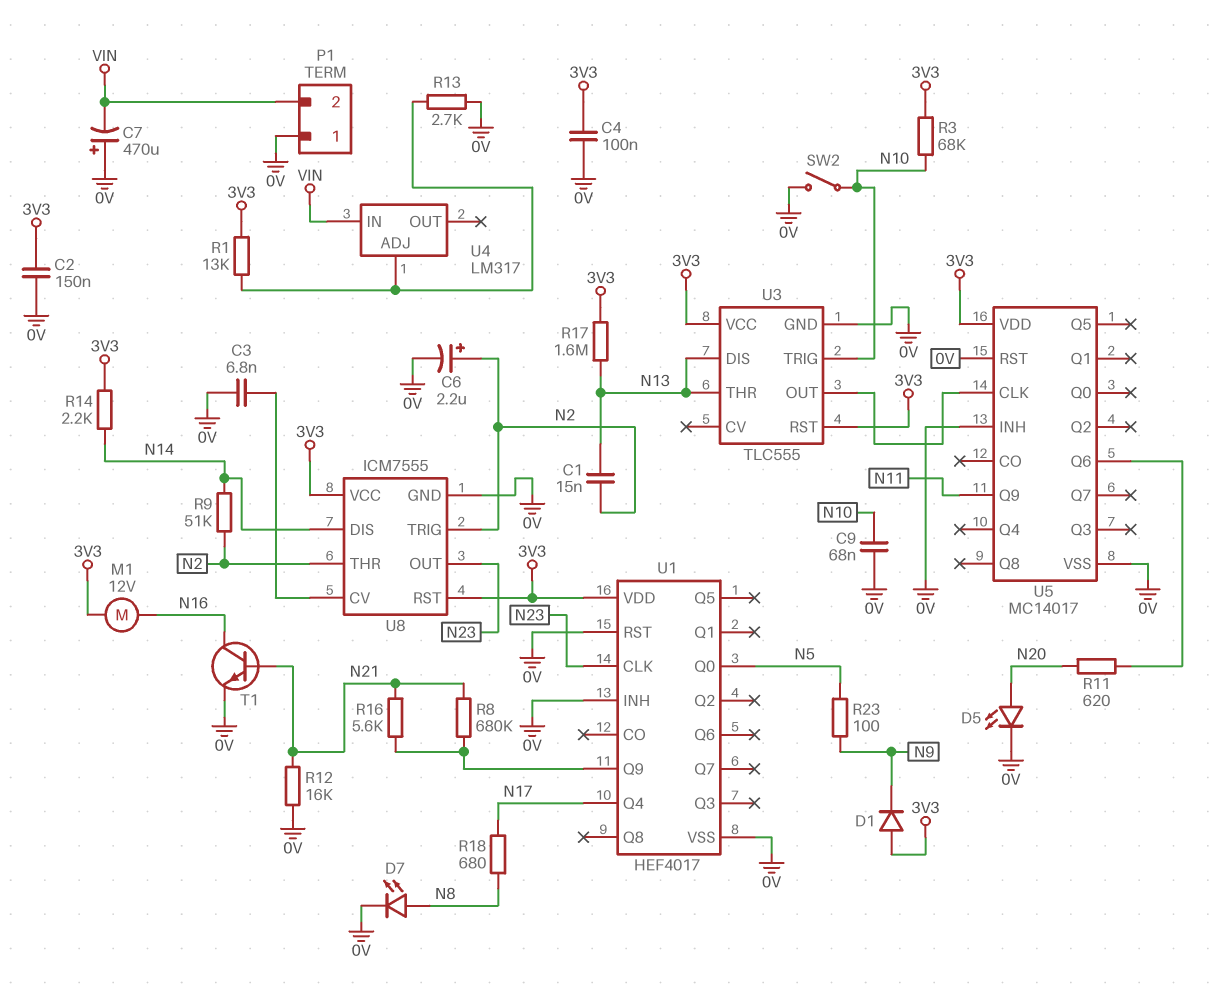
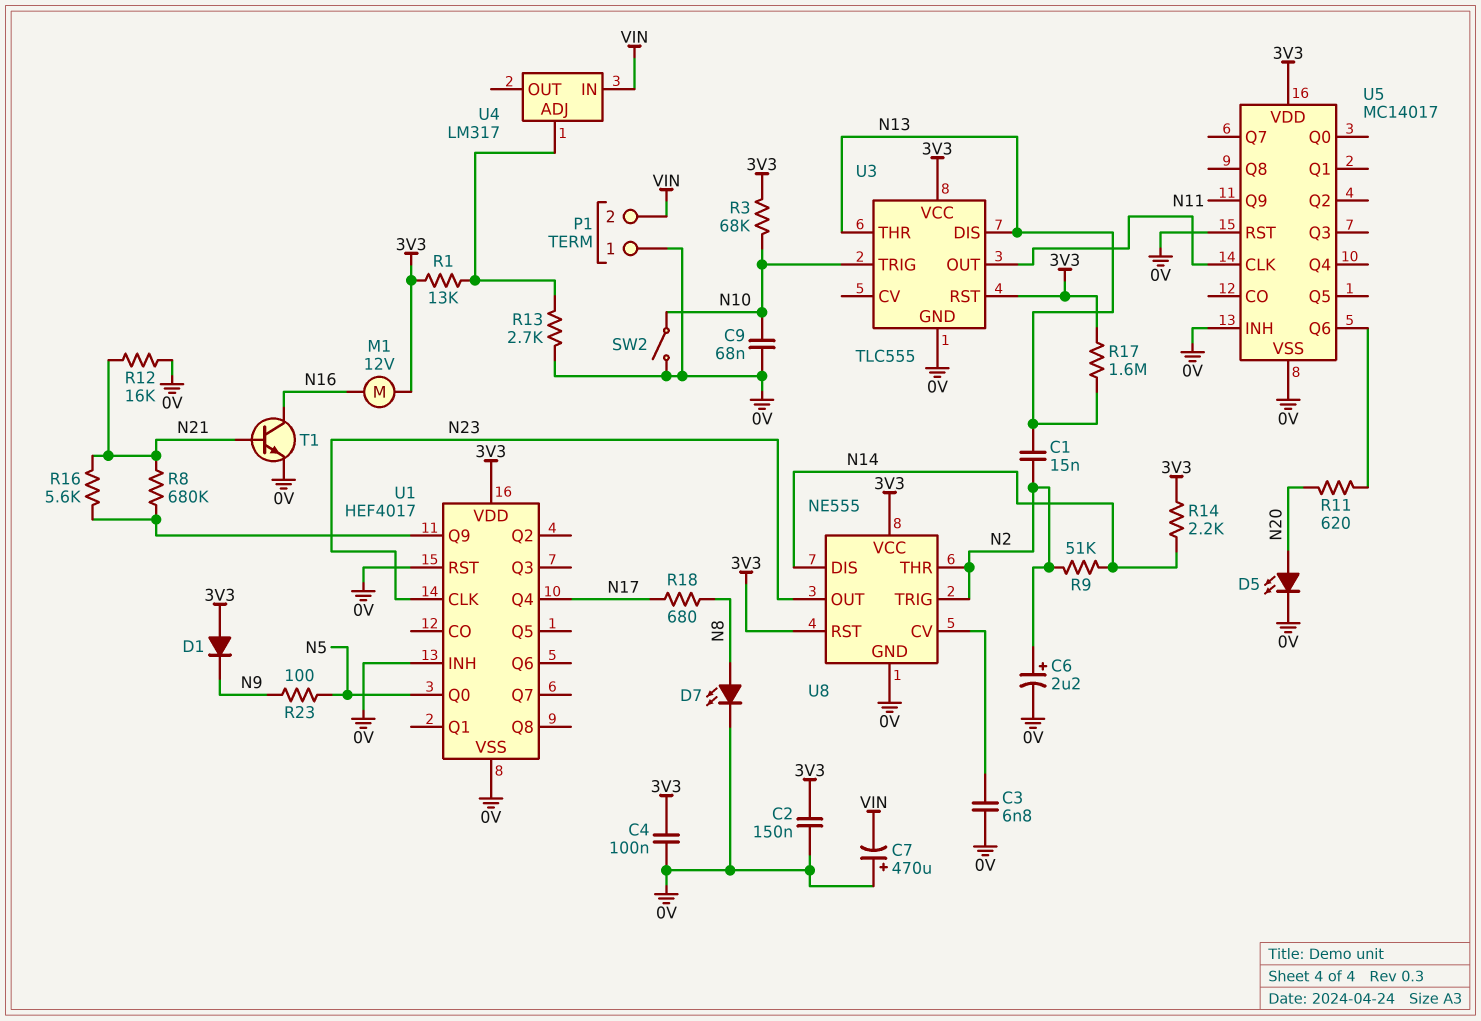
U8: ICM7555 -> NE555

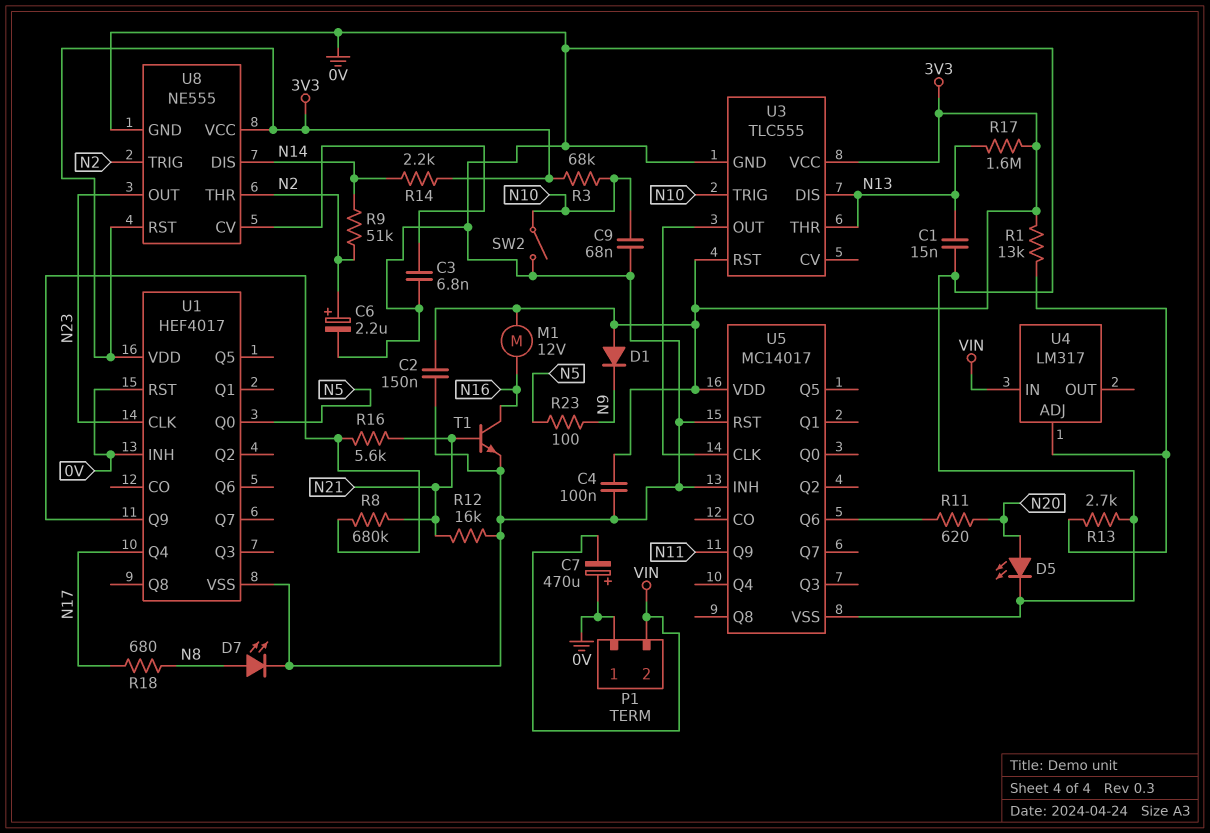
C1: 15nF (N2, N13) -> 15nF (0V, N13)

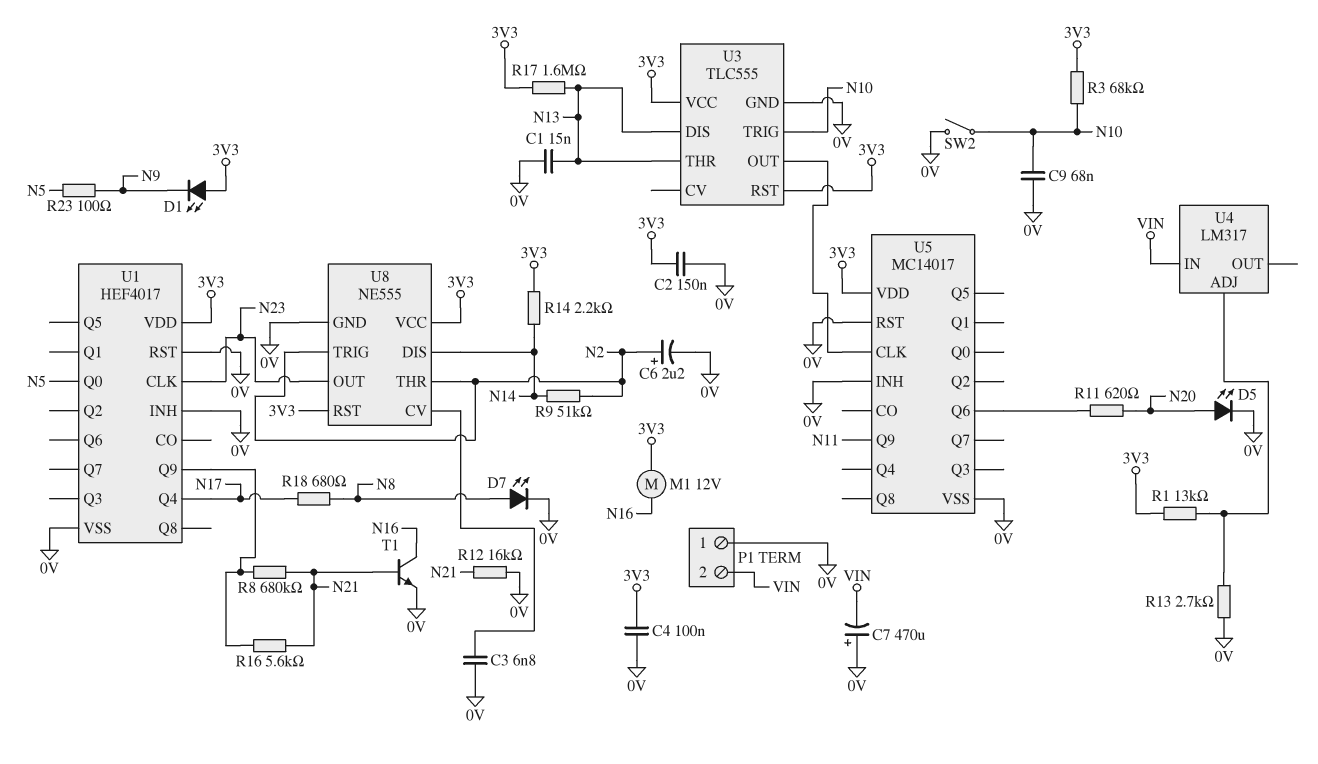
D1: diode (A 3V3, K N9) -> LED (A 3V3, K N9)

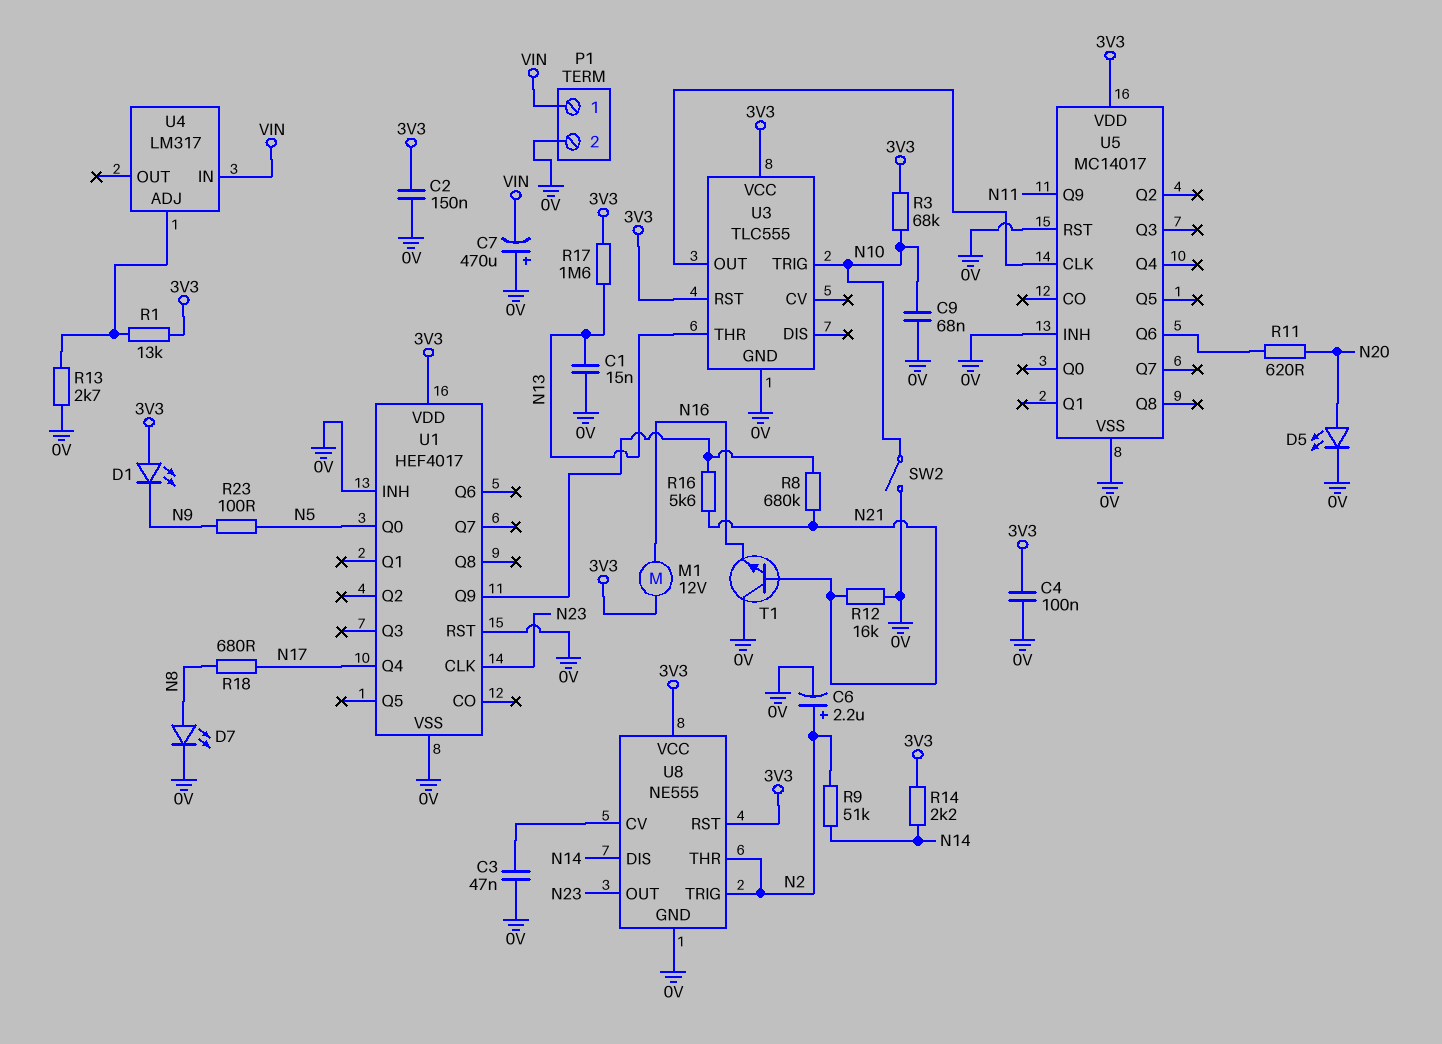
C3: 6.8nF (0V, U8/CV) -> 47nF (0V, U8/CV)
P1 pin 1: 0V -> VIN
P1 pin 2: VIN -> 0V
T1: NPN (B N21, C N16, E 0V) -> NPN (B N21, C 0V, E N16)
U3 pin DIS: N13 -> none

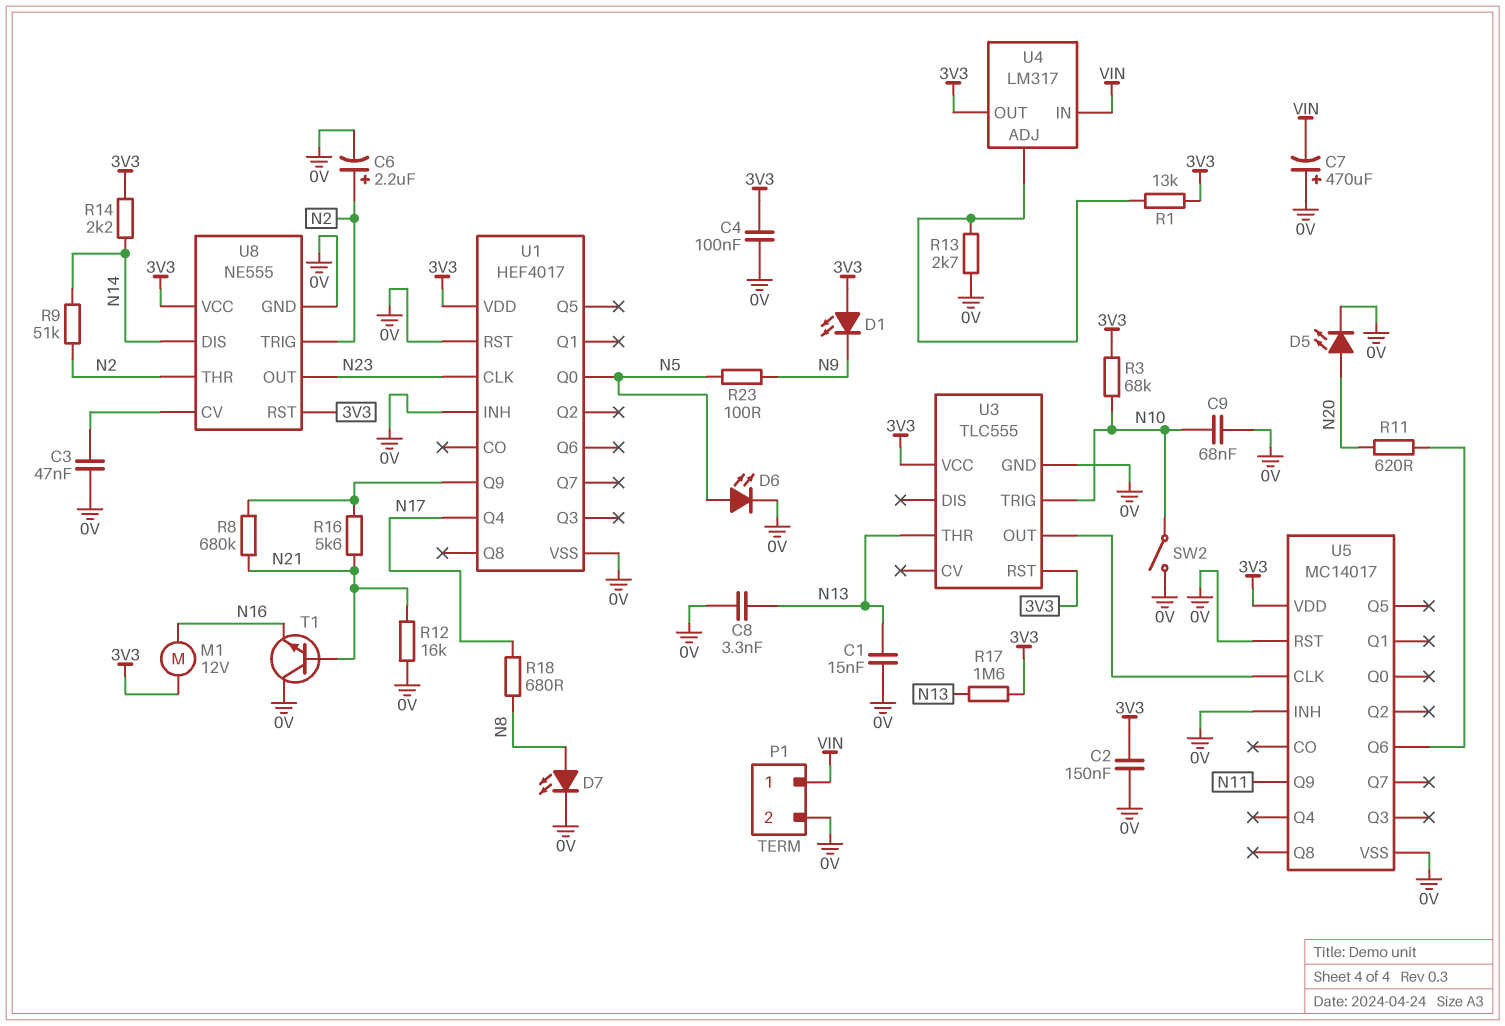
C8: none -> 3.3nF (0V, N13)
D6: none -> LED (A N5, K 0V)
U4 pin OUT: none -> 3V3

